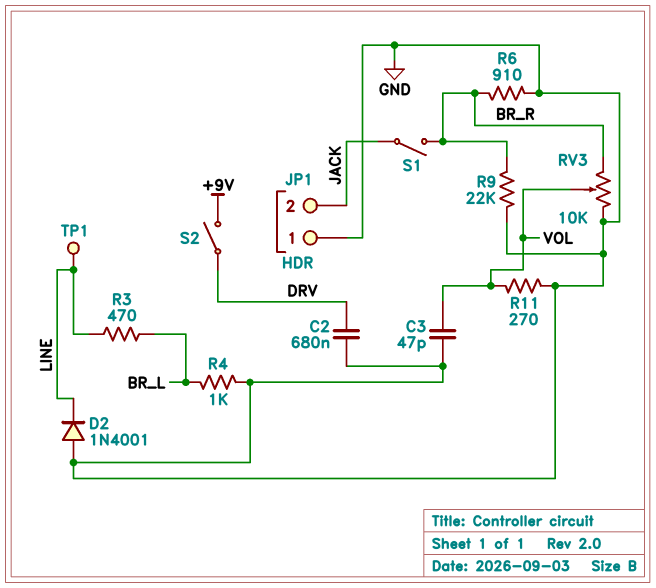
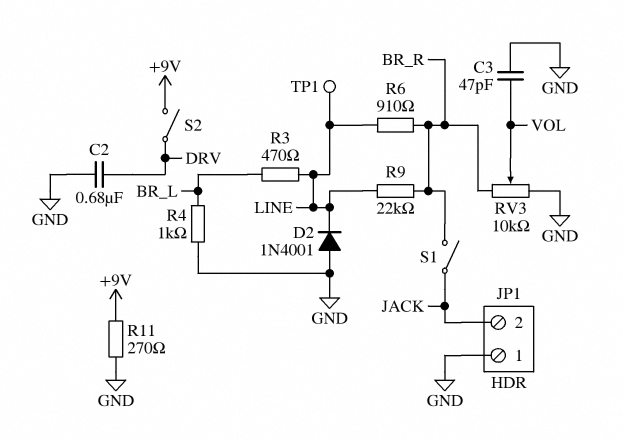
R6: 910 (BR_R, GND) -> 910 (BR_R, LINE)
R9: 22k (BR_R, GND) -> 22k (BR_R, LINE)
R11: 270 (GND, VOL) -> 270 (+9V, GND)

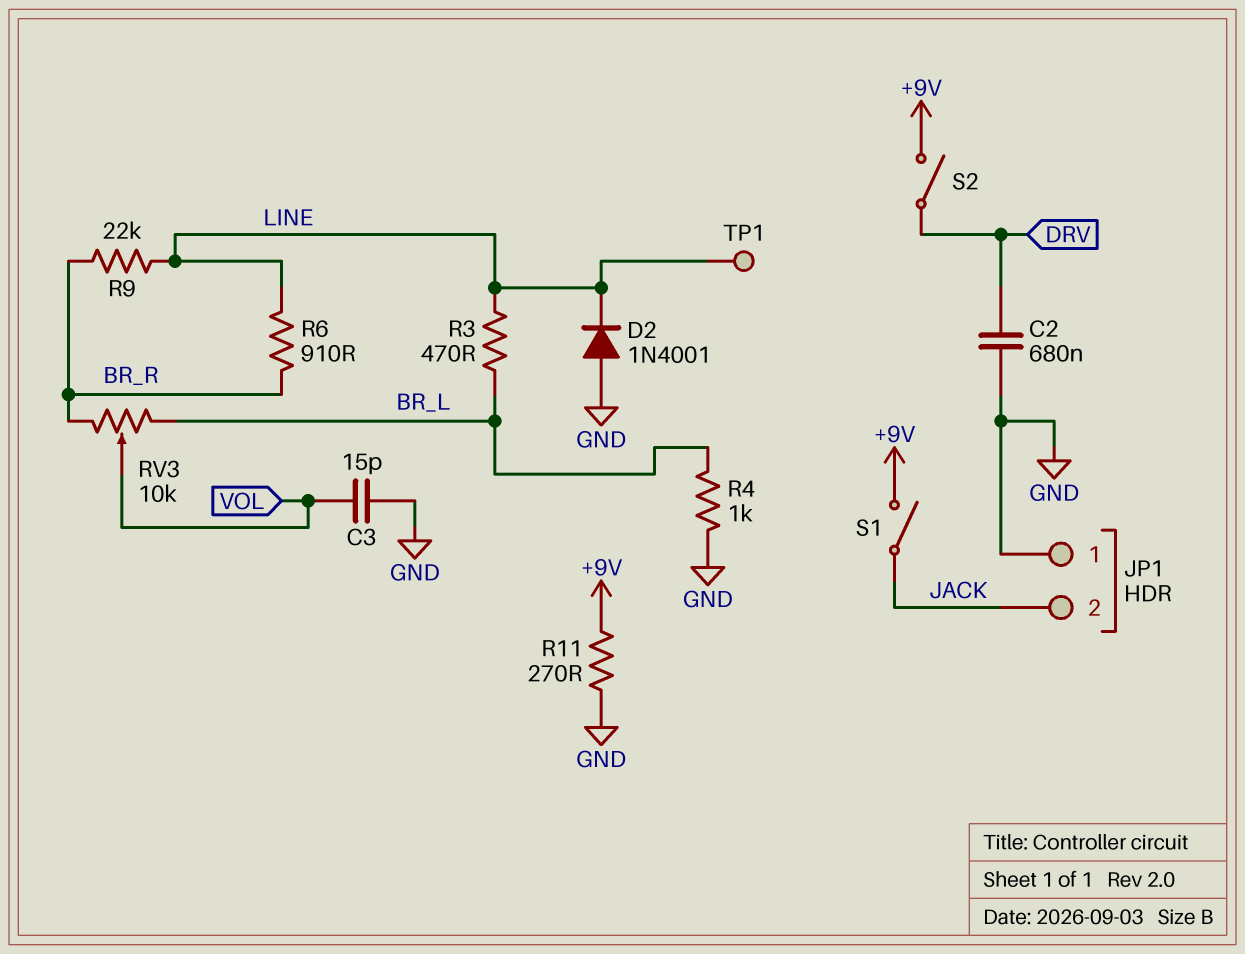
C3: 47pF (GND, VOL) -> 15pF (GND, VOL)
RV3: 10k (BR_R, GND, wiper VOL) -> 10k (BR_L, BR_R, wiper VOL)
S1: switch (BR_R, JACK) -> switch (+9V, JACK)

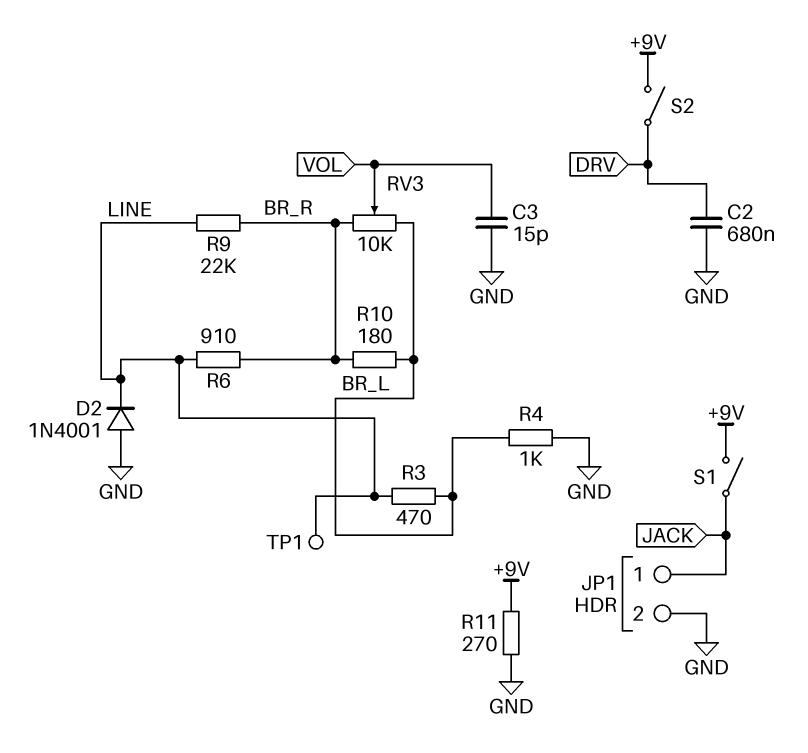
JP1 pin 1: GND -> JACK
JP1 pin 2: JACK -> GND
R10: none -> 180 (BR_L, BR_R)

